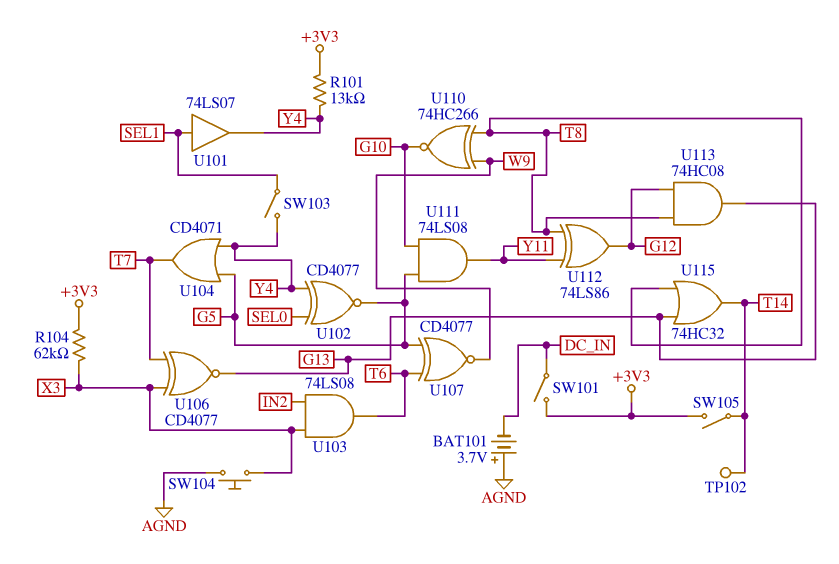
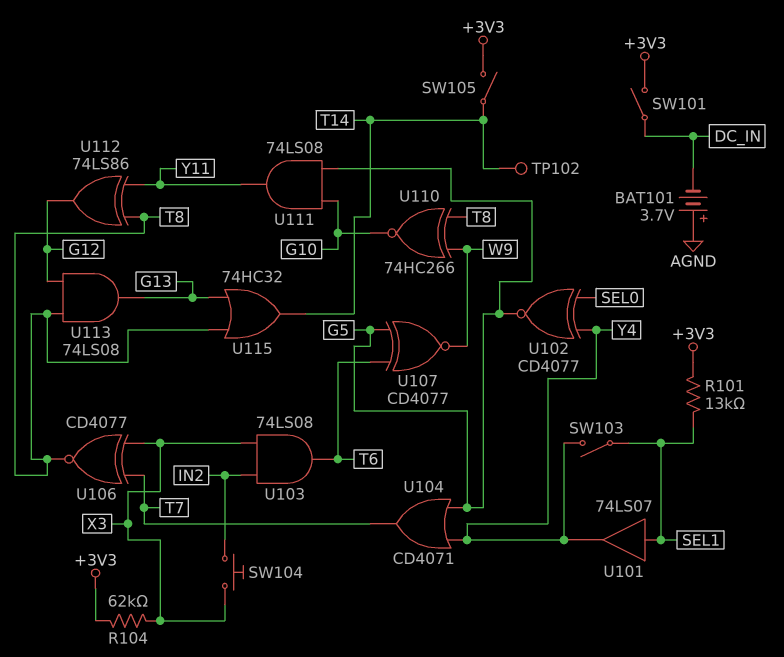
R101: 13k (+3V3, Y4) -> 13k (+3V3, SEL1)
SW104: button (AGND, X3) -> button (IN2, X3)
U106: XNOR CD4077 (in T7, in X3, out G13) -> XNOR CD4077 (in T7, in X3, out T8)
U113: AND 74HC08 (in G12, in T8, out G13) -> AND 74LS08 (in G12, in T8, out G13)

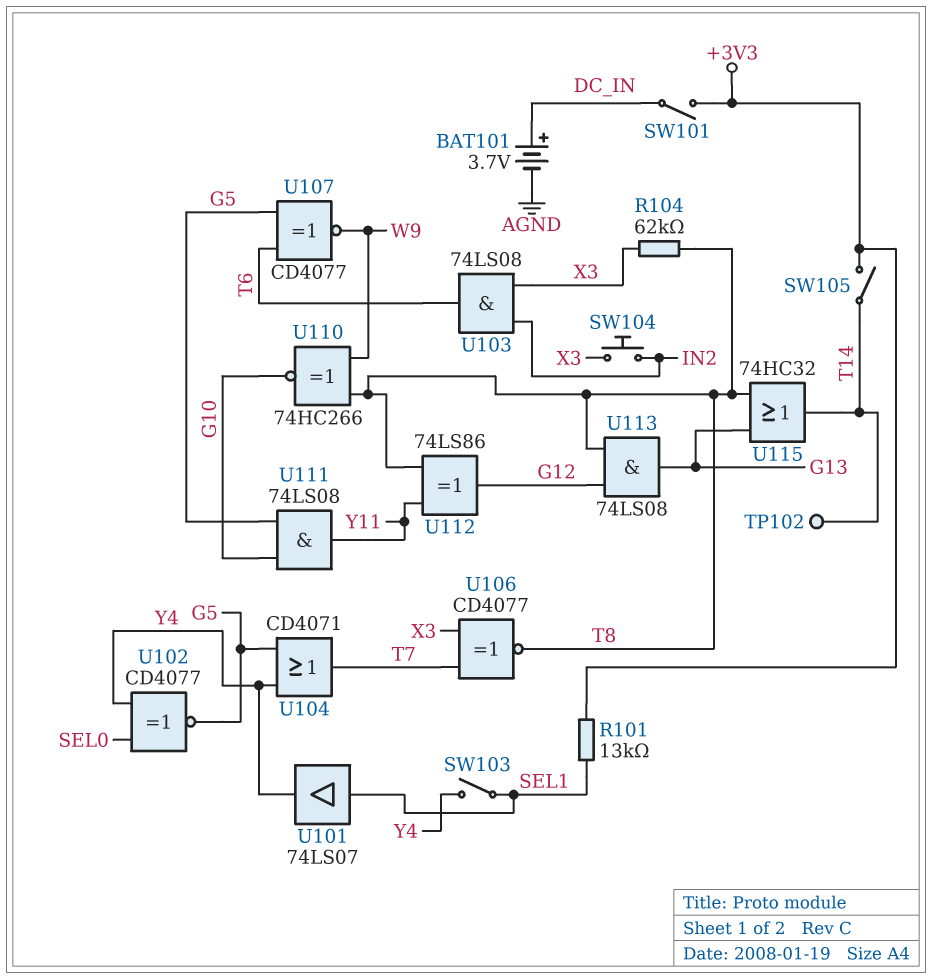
BAT101: 3.7V (plus AGND, minus DC_IN) -> 3.7V (plus DC_IN, minus AGND)
R104: 62k (+3V3, X3) -> 62k (T8, X3)

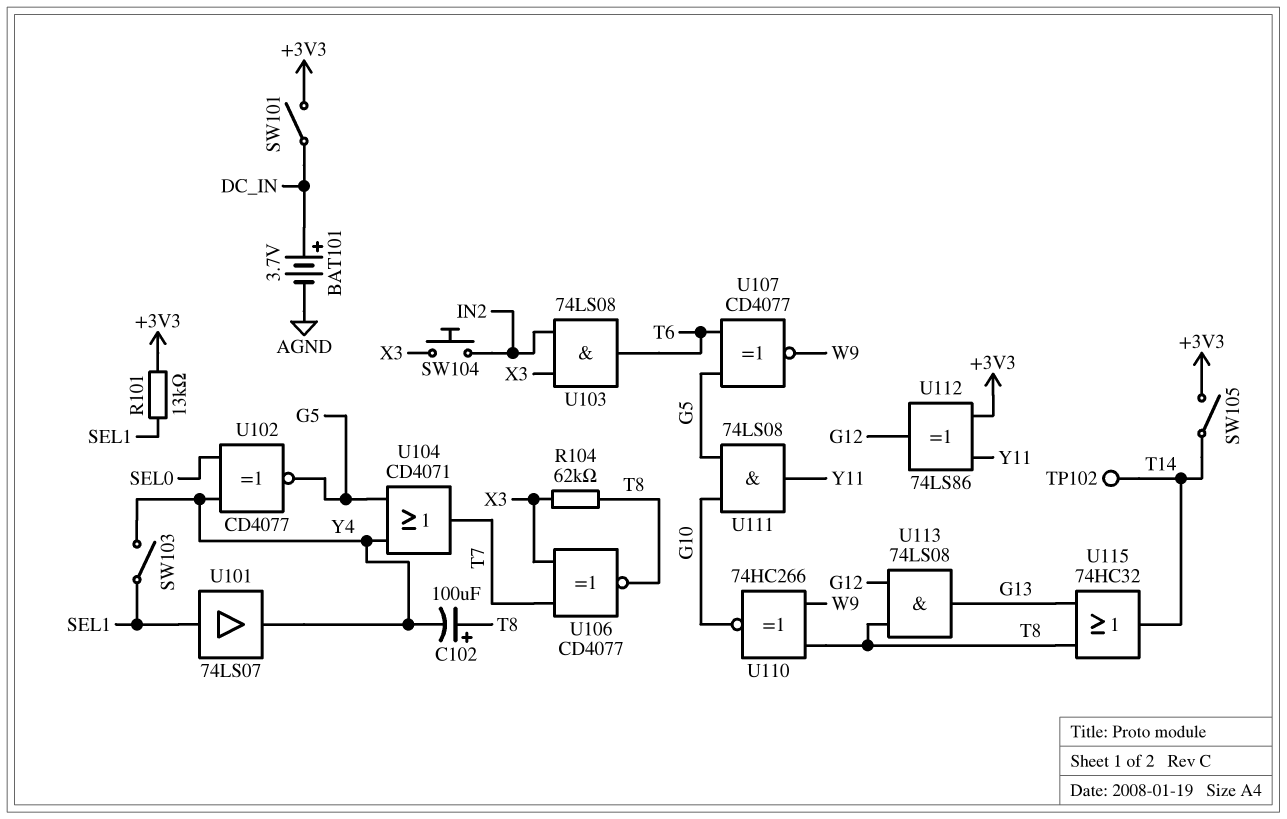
C102: none -> 100uF (plus T8, minus Y4)
U112: XOR 74LS86 (in T8, in Y11, out G12) -> XOR 74LS86 (in +3V3, in Y11, out G12)

